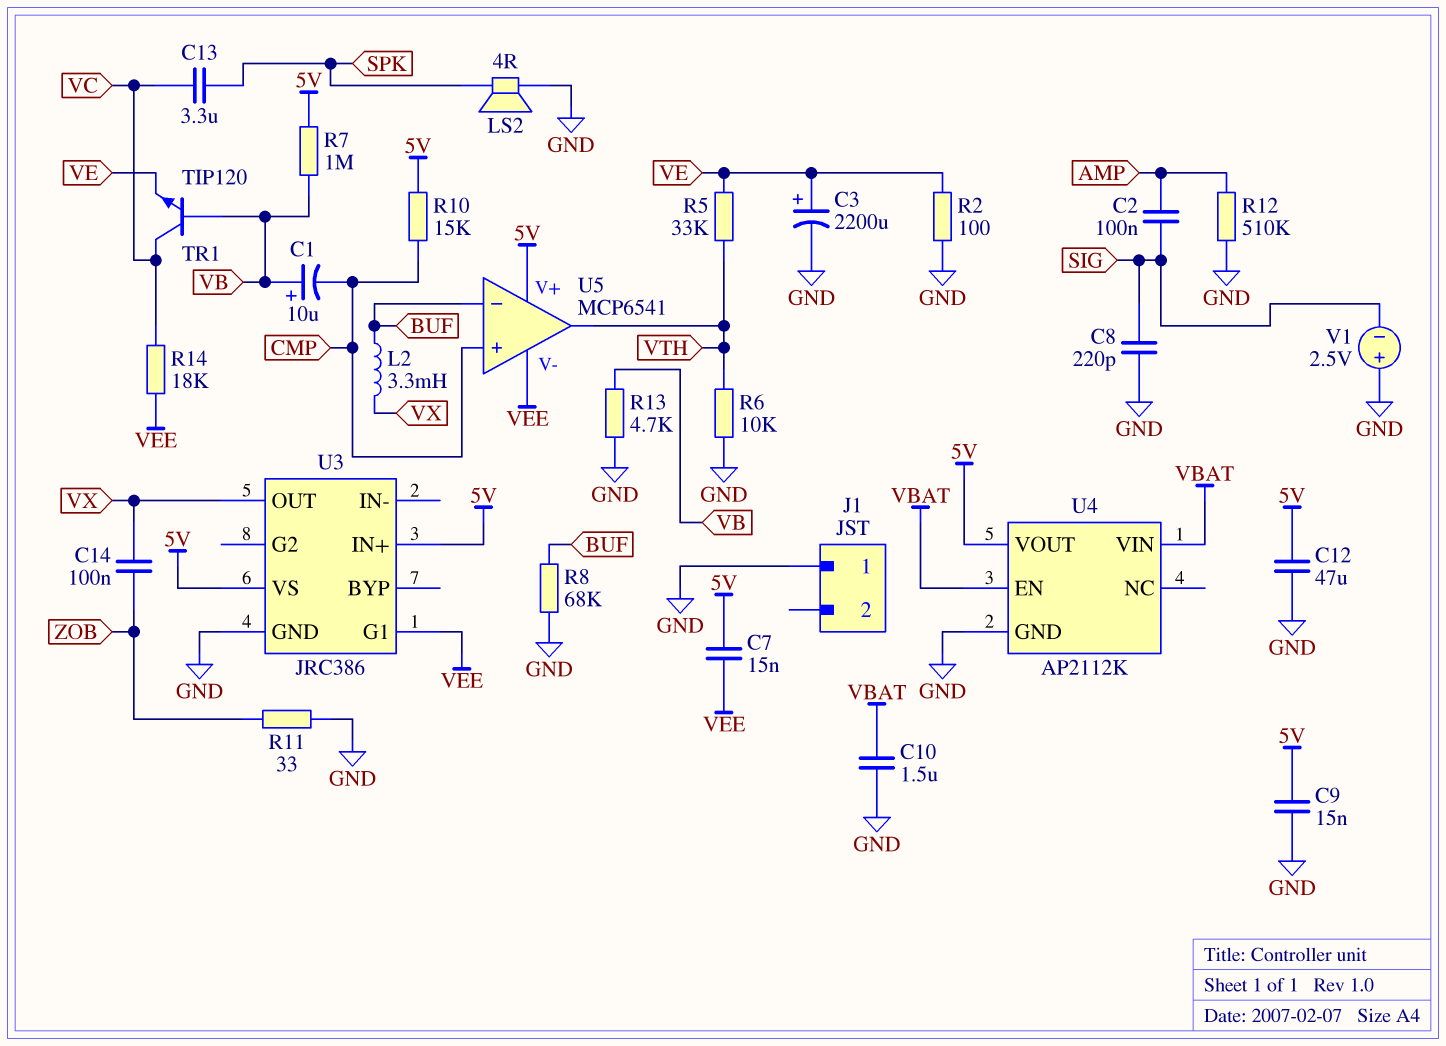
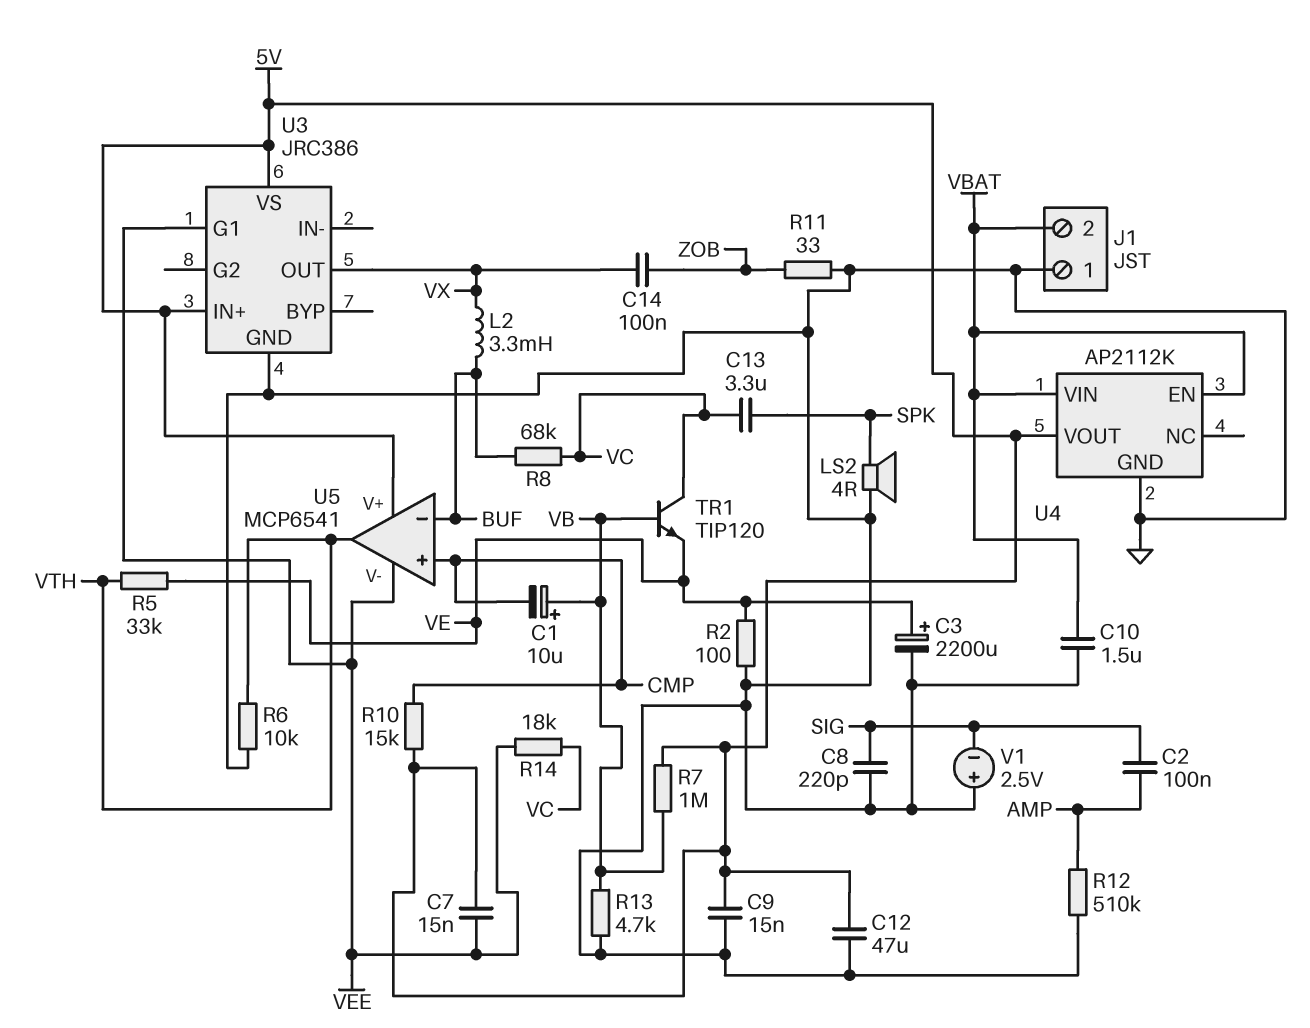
J1 pin 2: none -> VBAT
R8: 68k (BUF, GND) -> 68k (BUF, VC)

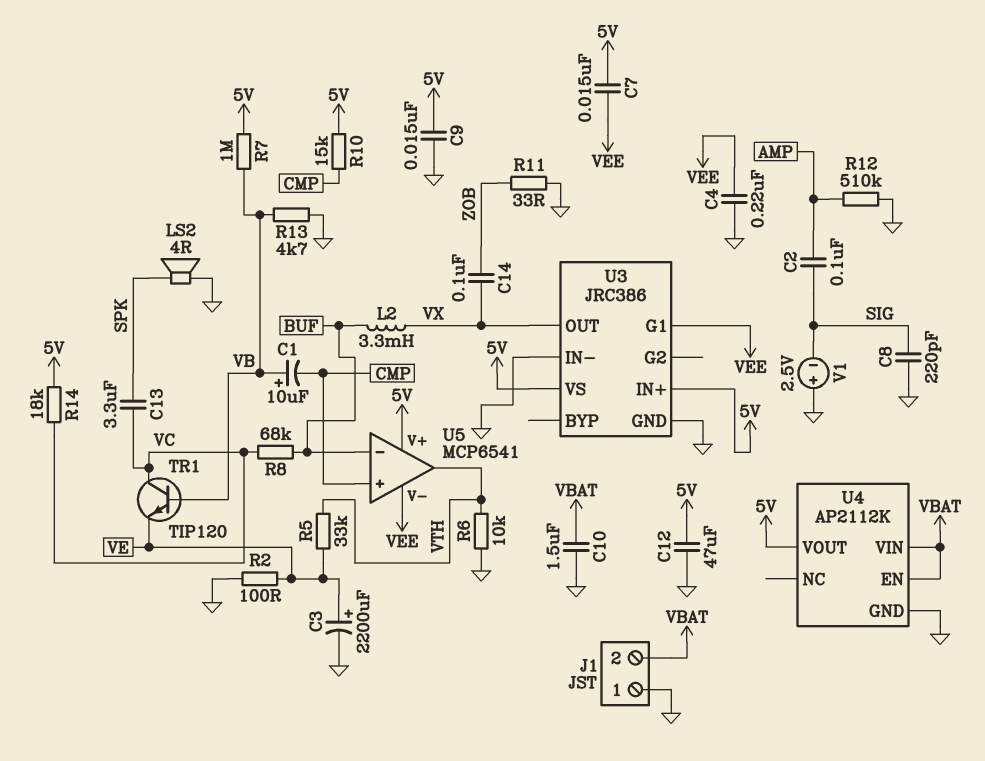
C4: none -> 220nF (GND, VEE)
R14: 18k (VC, VEE) -> 18k (5V, VC)
U3 pin IN-: none -> GND

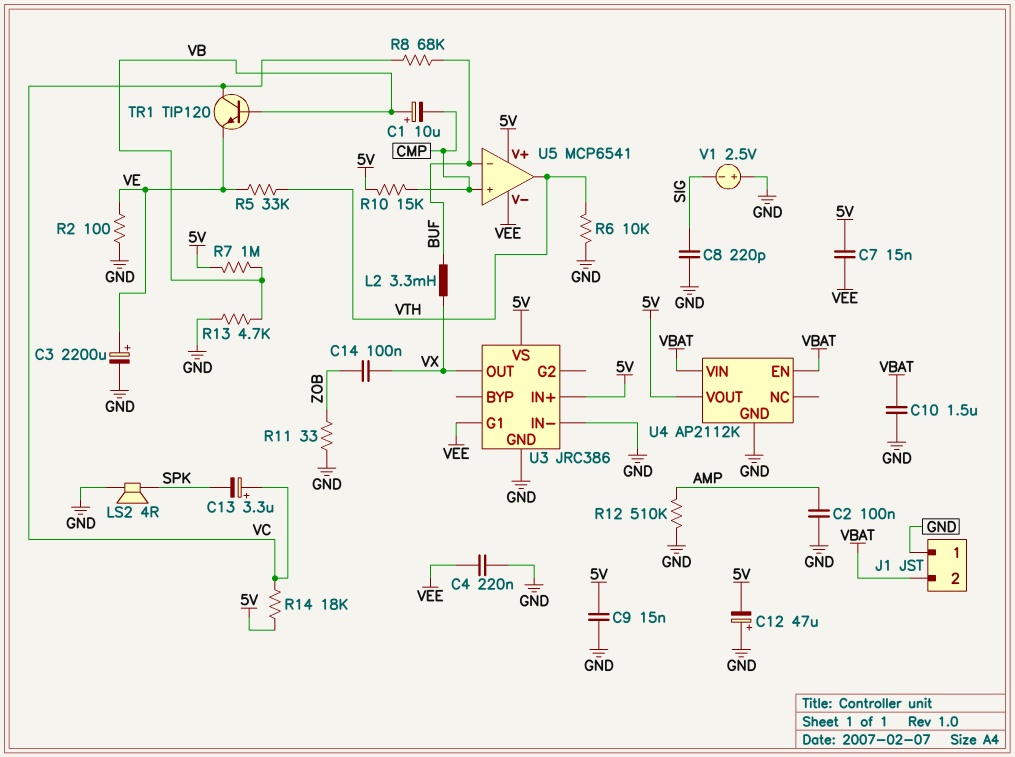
C2: 100nF (AMP, SIG) -> 100nF (AMP, GND)
C12: 47uF (5V, GND) -> 47uF (plus GND, minus 5V)
C13: 3.3uF (SPK, VC) -> 3.3uF (plus VC, minus SPK)

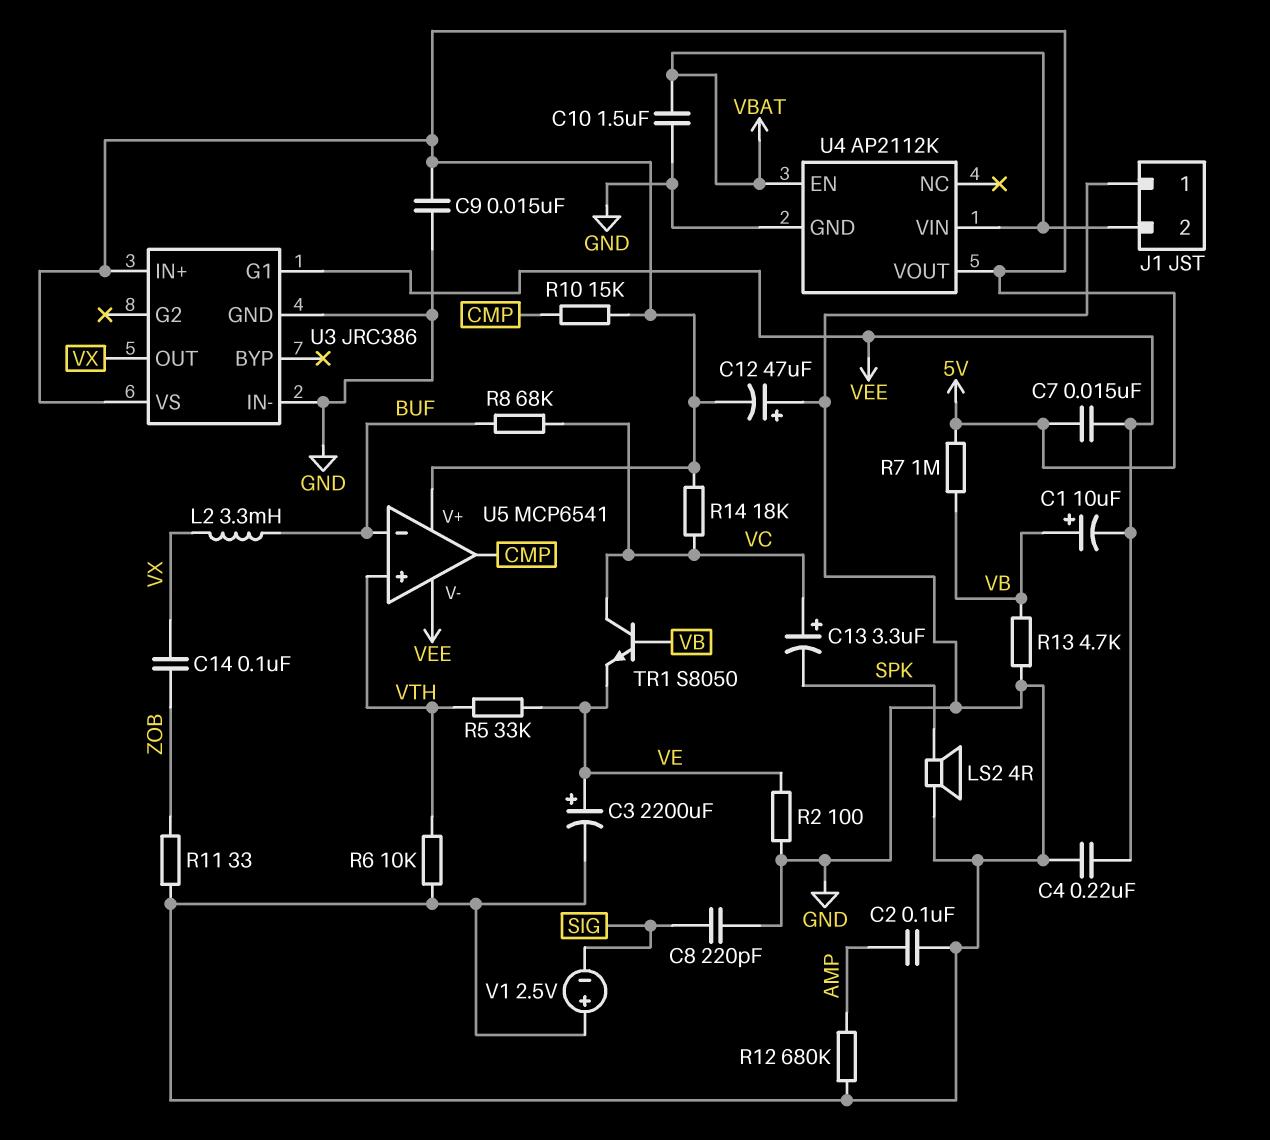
C1: 10uF (plus VB, minus CMP) -> 10uF (plus VB, minus VEE)
R12: 510k (AMP, GND) -> 680k (AMP, GND)
TR1: NPN TIP120 (B VB, C VC, E VE) -> NPN S8050 (B VB, C VC, E VE)
U5 pin in+: CMP -> VTH
U5 pin out: VTH -> CMP

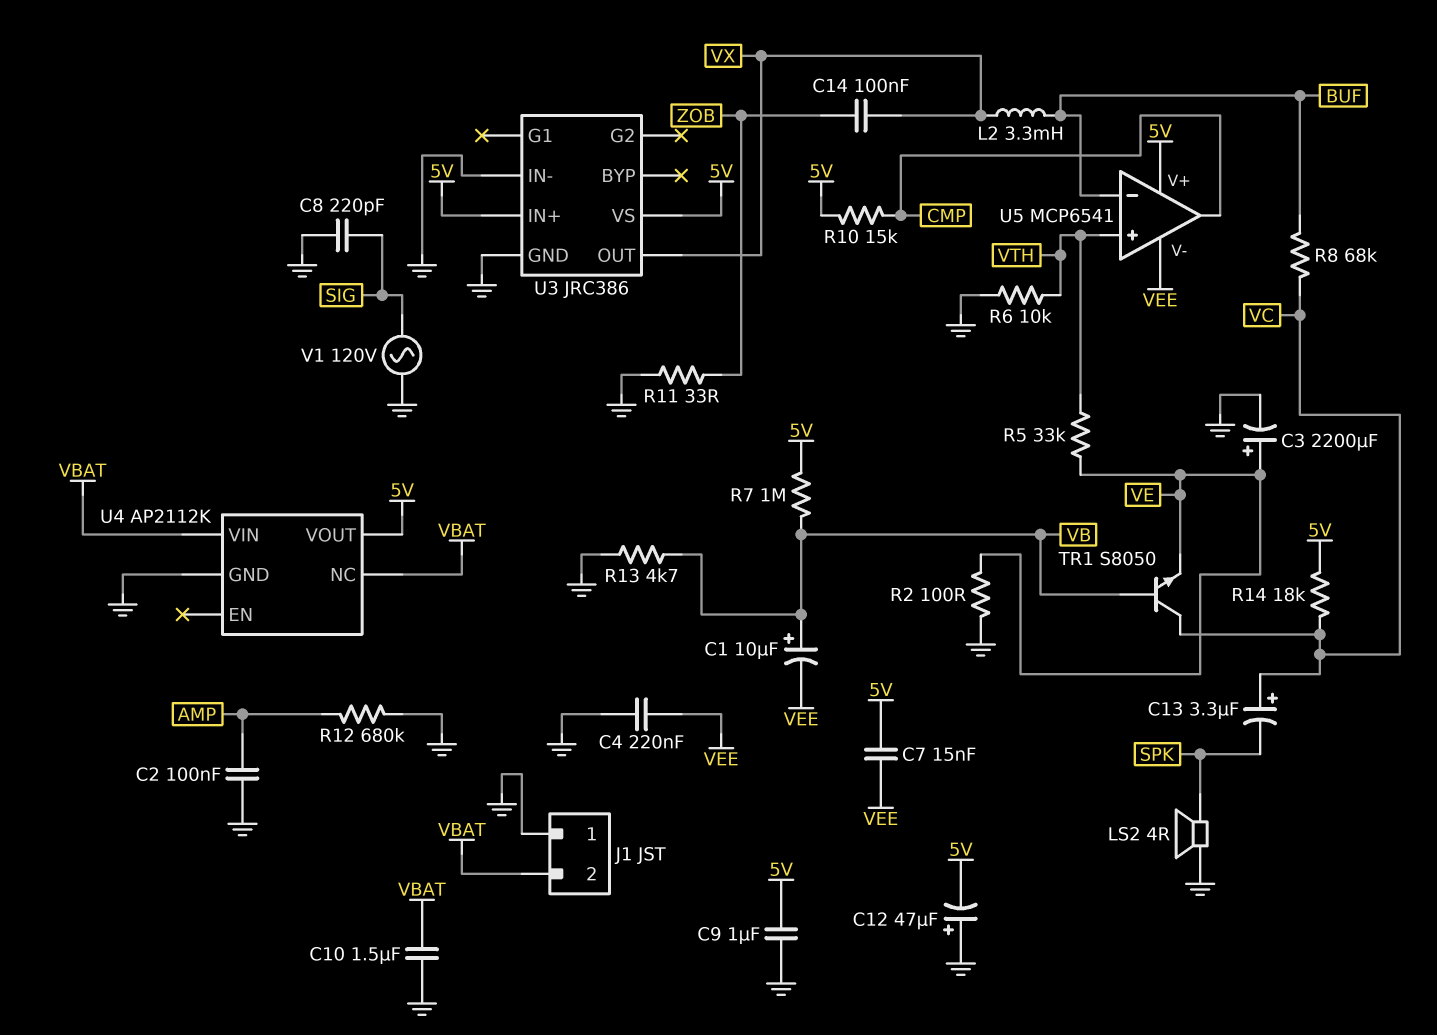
C9: 15nF (5V, GND) -> 1uF (5V, GND)
U3 pin G1: VEE -> none
U4 pin EN: VBAT -> none
U4 pin NC: none -> VBAT
V1: 2.5V (plus GND, minus SIG) -> AC 120V (GND, SIG)

